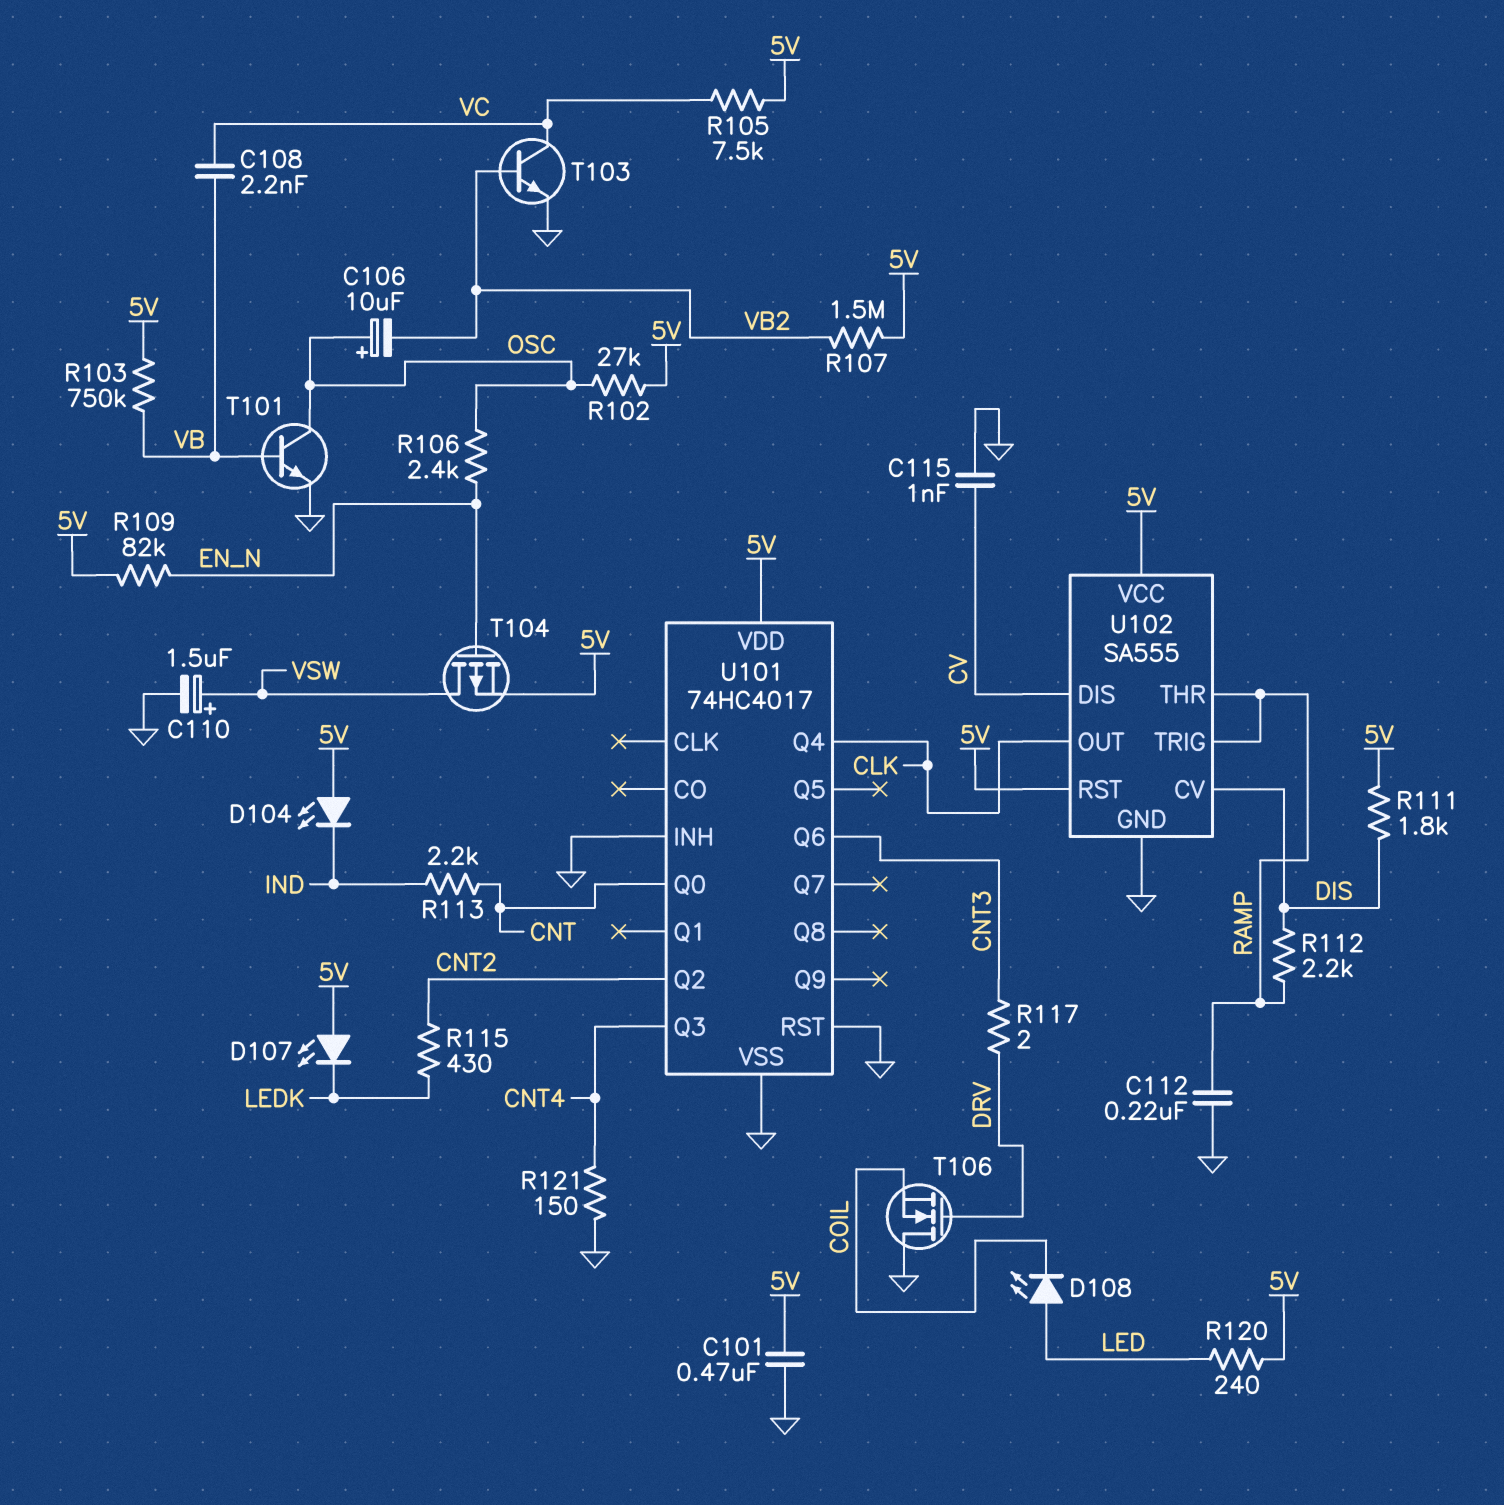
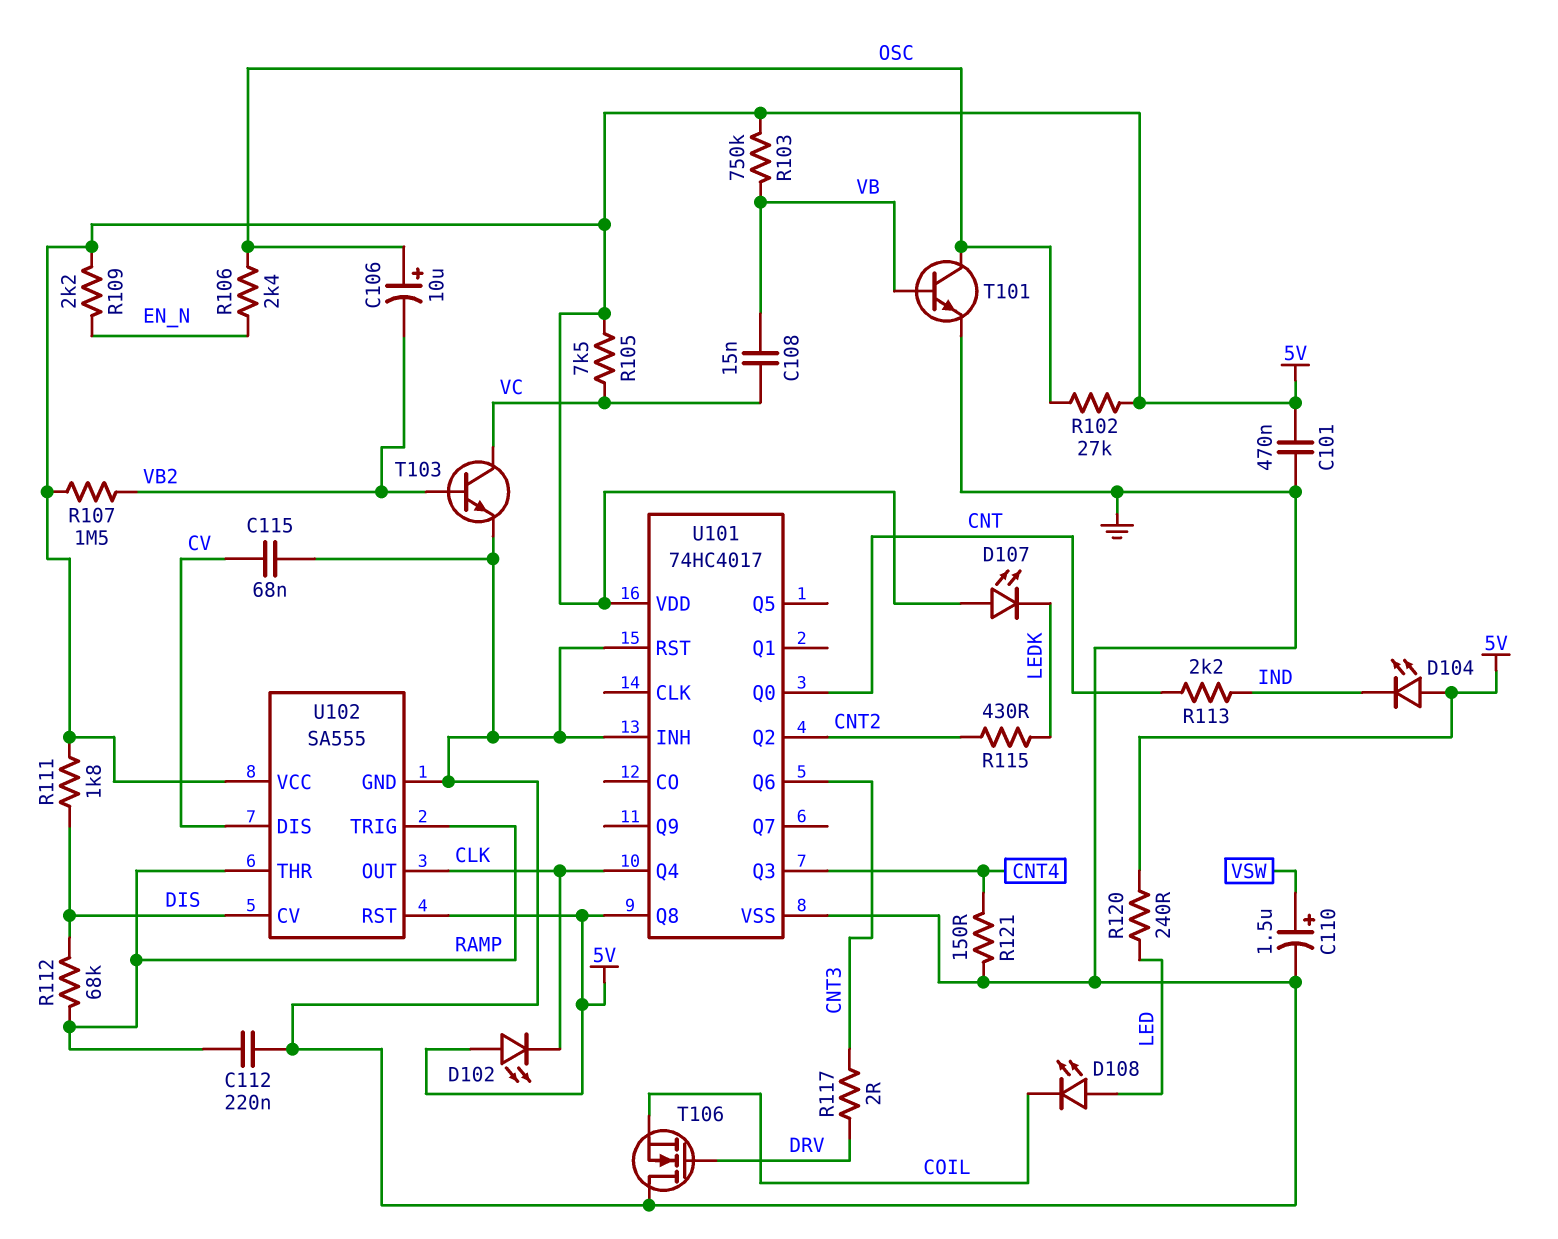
C108: 2.2nF (VB, VC) -> 15nF (VB, VC)
C115: 1nF (CV, GND) -> 68nF (CV, GND)
D102: none -> LED (A 5V, K CLK)
R109: 82k (5V, EN_N) -> 2.2k (5V, EN_N)
R112: 2.2k (DIS, RAMP) -> 68k (DIS, RAMP)
T104: PMOS (G EN_N, D VSW, S 5V) -> none
U101 pin Q8: none -> 5V

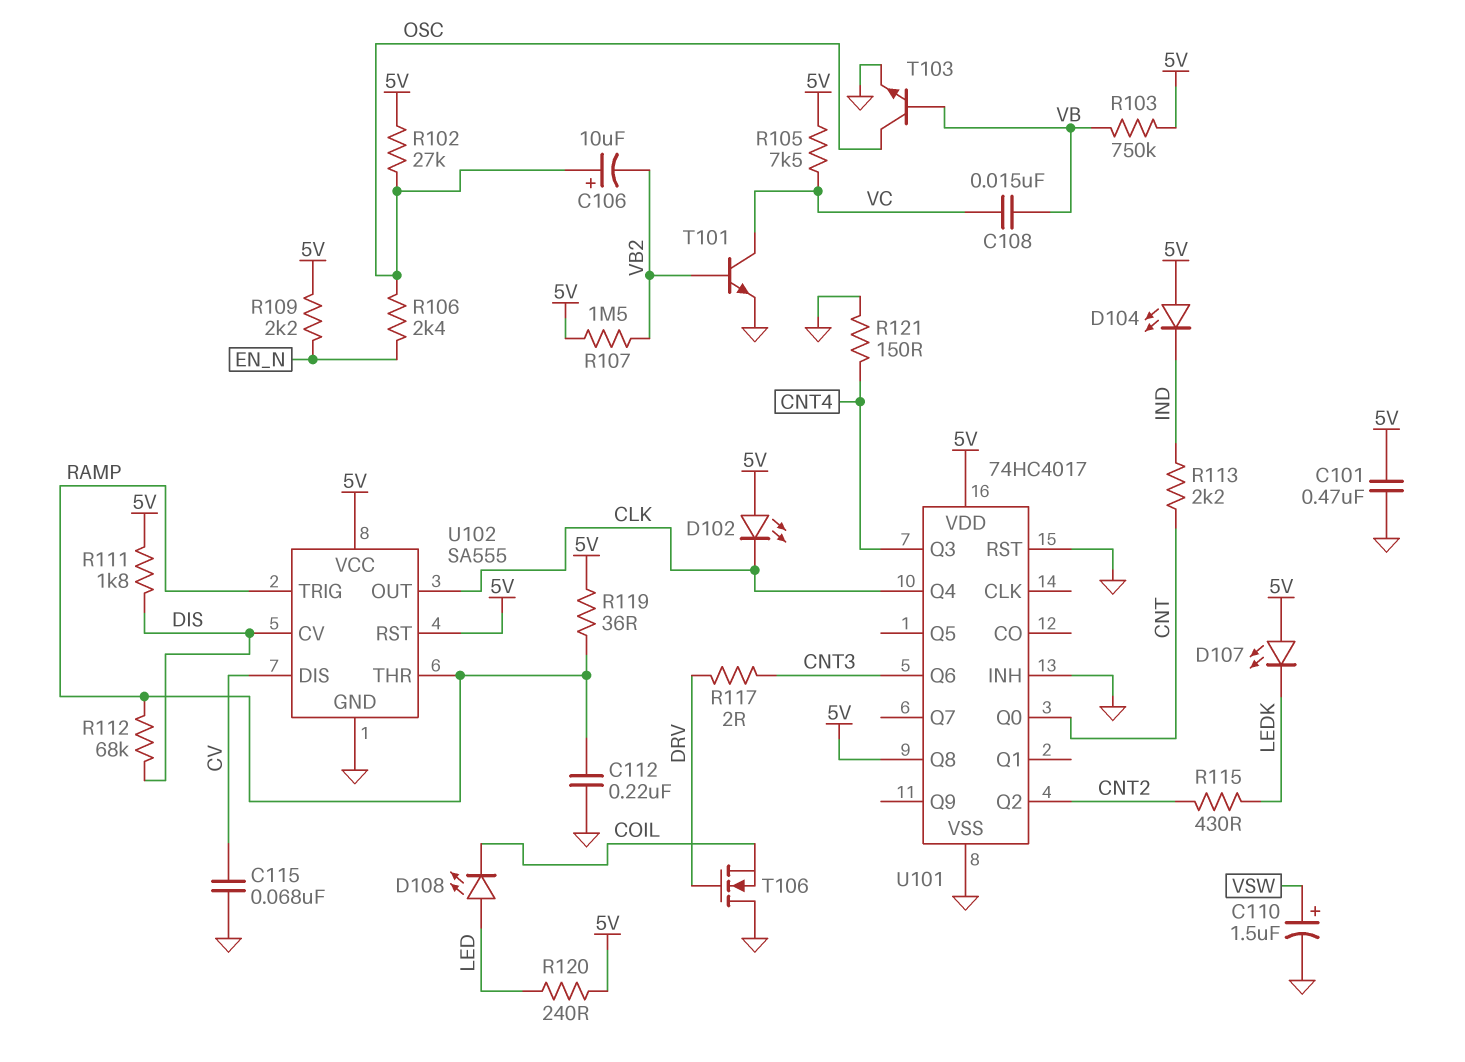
R119: none -> 36 (5V, RAMP)
T101: NPN (B VB, C OSC, E GND) -> NPN (B VB2, C VC, E GND)
T103: NPN (B VB2, C VC, E GND) -> NPN (B VB, C OSC, E GND)

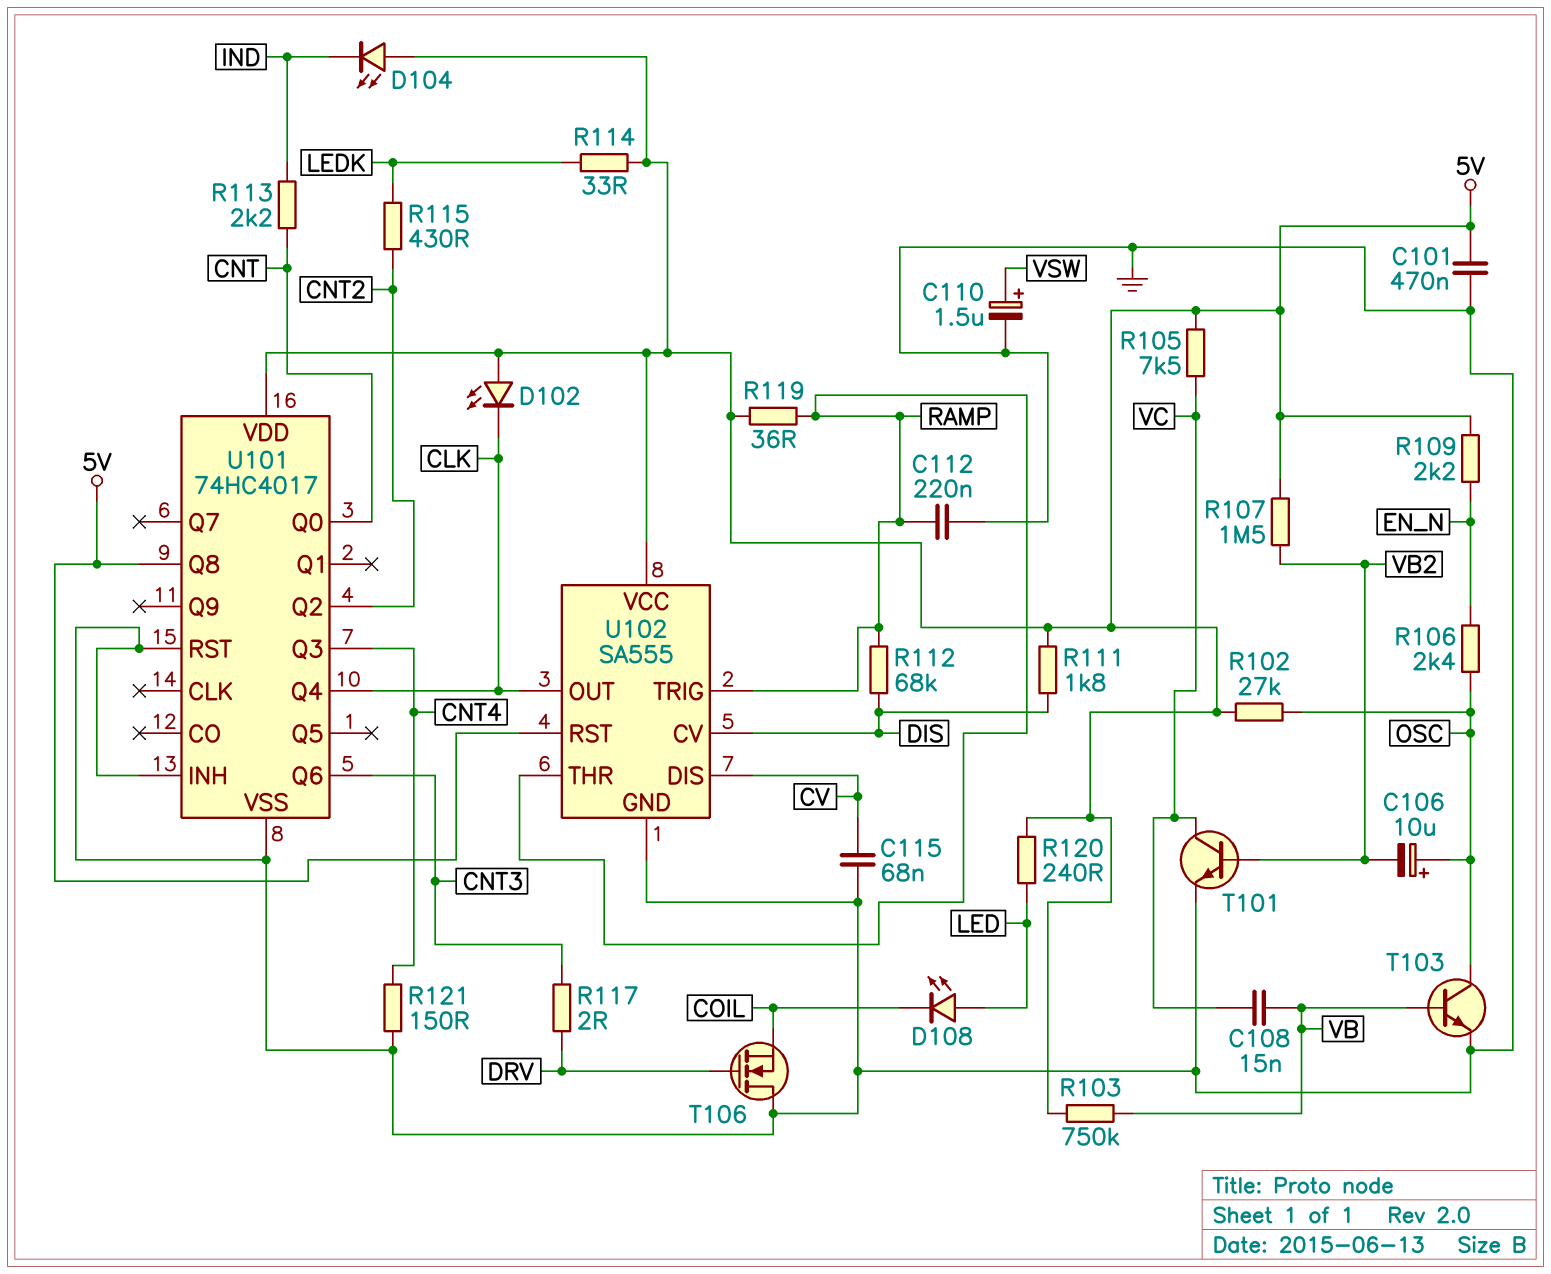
D107: LED (A 5V, K LEDK) -> none
R114: none -> 33 (5V, LEDK)

